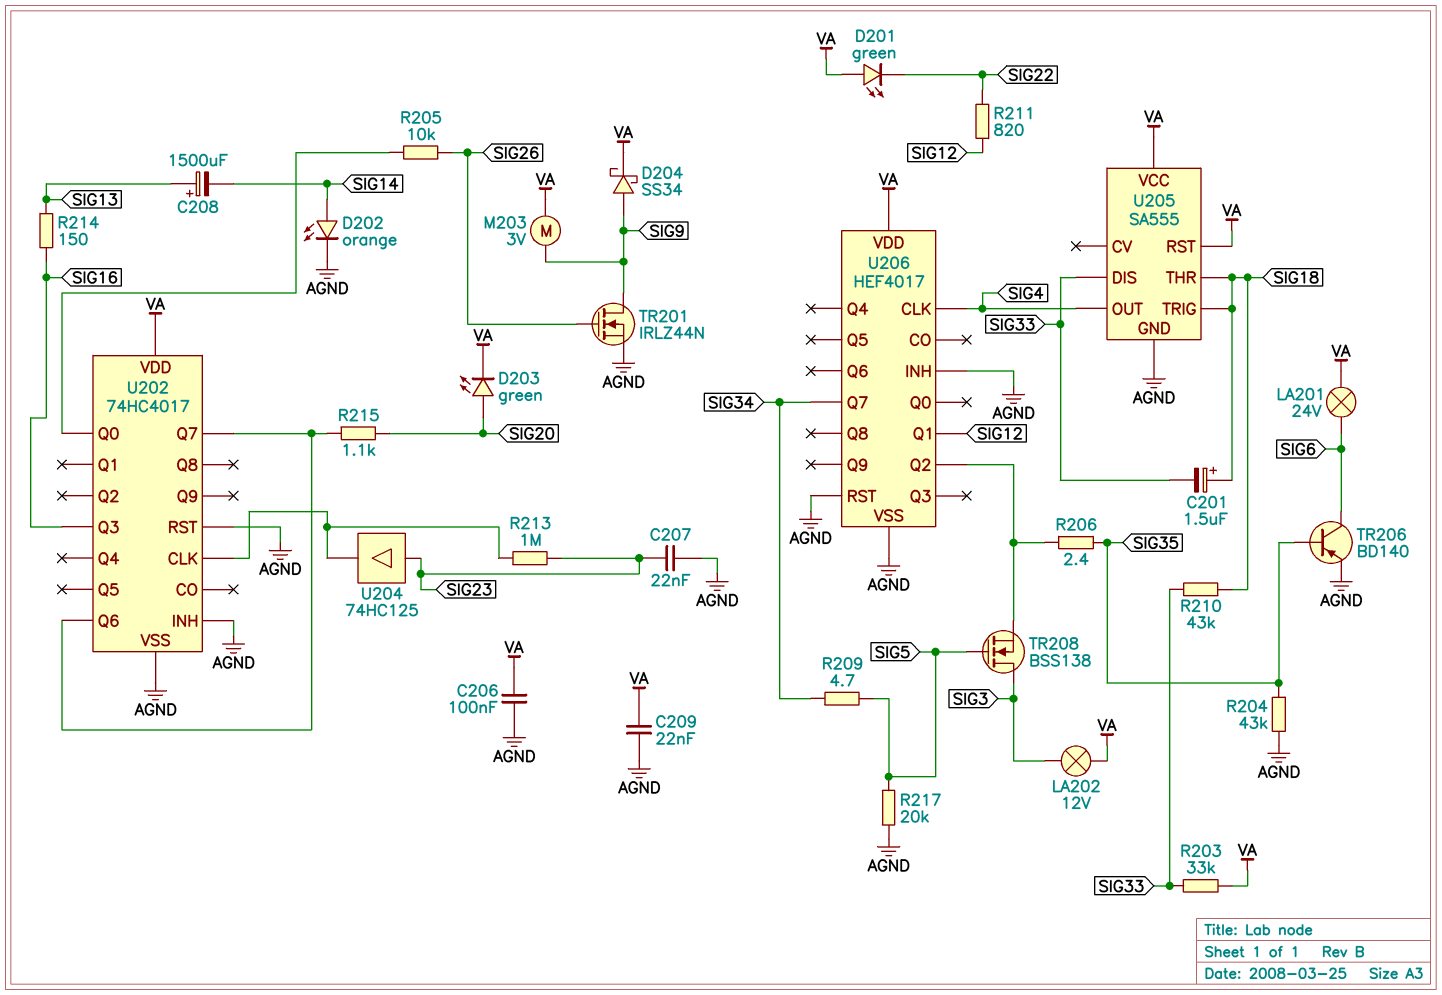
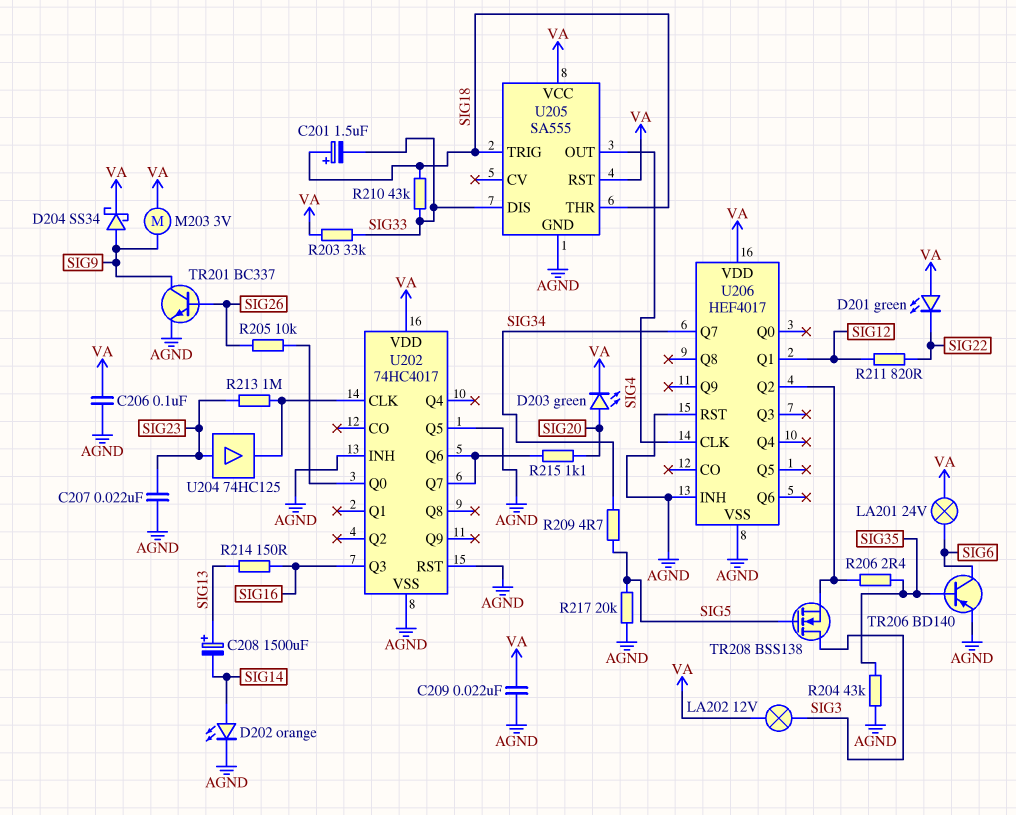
TR201: NMOS IRLZ44N (G SIG26, D SIG9, S AGND) -> NPN BC337 (B SIG26, C SIG9, E AGND)
U202 pin Q5: none -> AGND

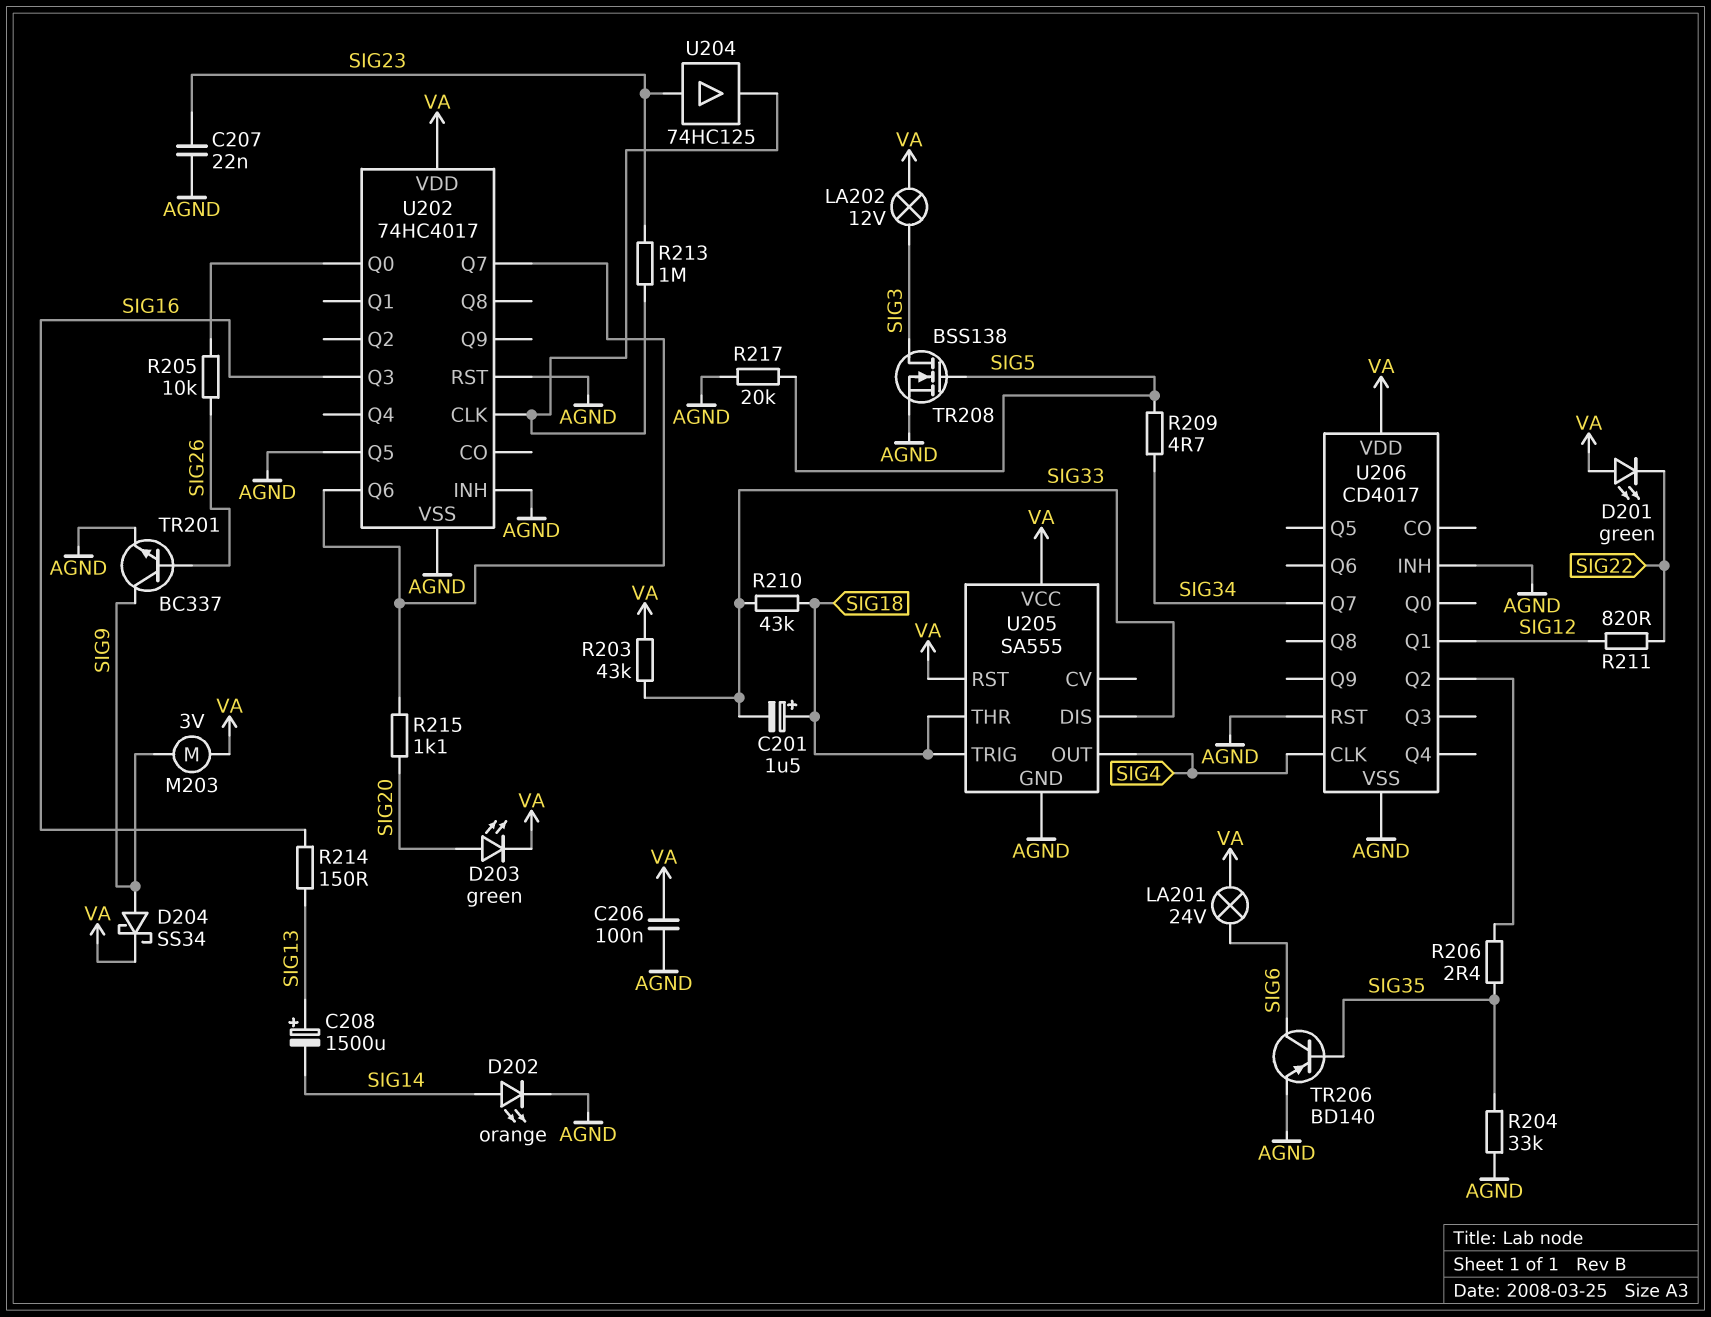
C209: 22nF (AGND, VA) -> none
R203: 33k (SIG33, VA) -> 43k (SIG33, VA)
R204: 43k (AGND, SIG35) -> 33k (AGND, SIG35)
TR208: NMOS BSS138 (G SIG5, D SIG3, S U206/Q2) -> NMOS BSS138 (G SIG5, D SIG3, S AGND)
U206: HEF4017 -> CD4017

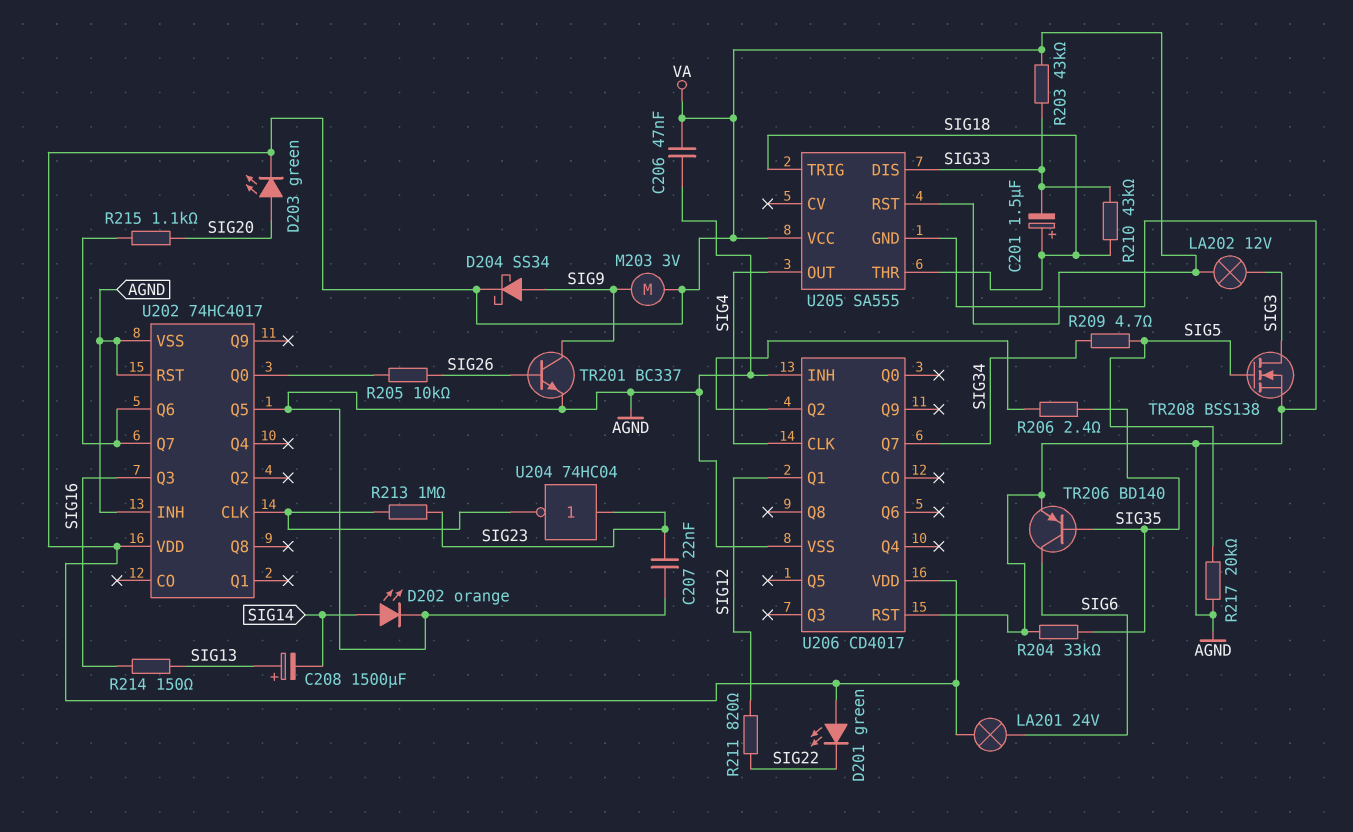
C206: 100nF (AGND, VA) -> 47nF (AGND, VA)
U204: buffer 74HC125 (in SIG23, out U202/CLK) -> NOT 74HC04 (in SIG23, out U202/CLK)

